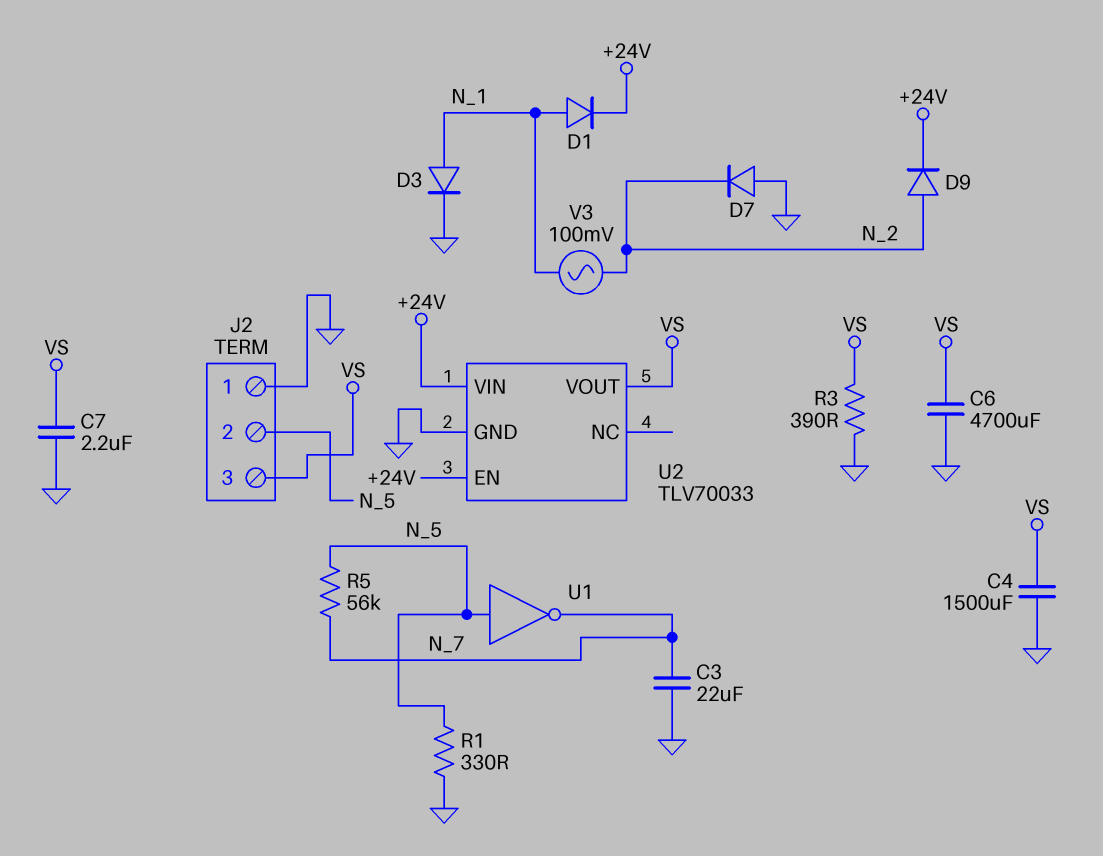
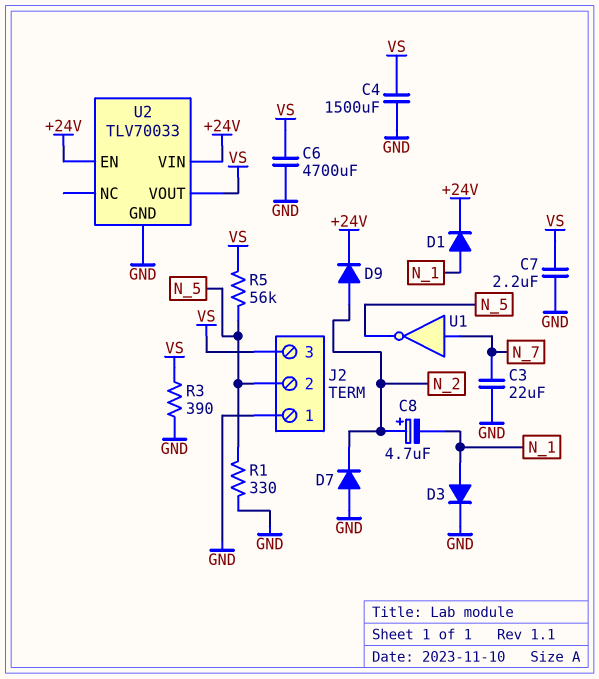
C8: none -> 4.7uF (plus N_2, minus N_1)
R5: 56k (N_5, N_7) -> 56k (N_5, VS)
U1: NOT (in N_5, out N_7) -> NOT (in N_7, out N_5)
V3: AC 100mV (N_1, N_2) -> none

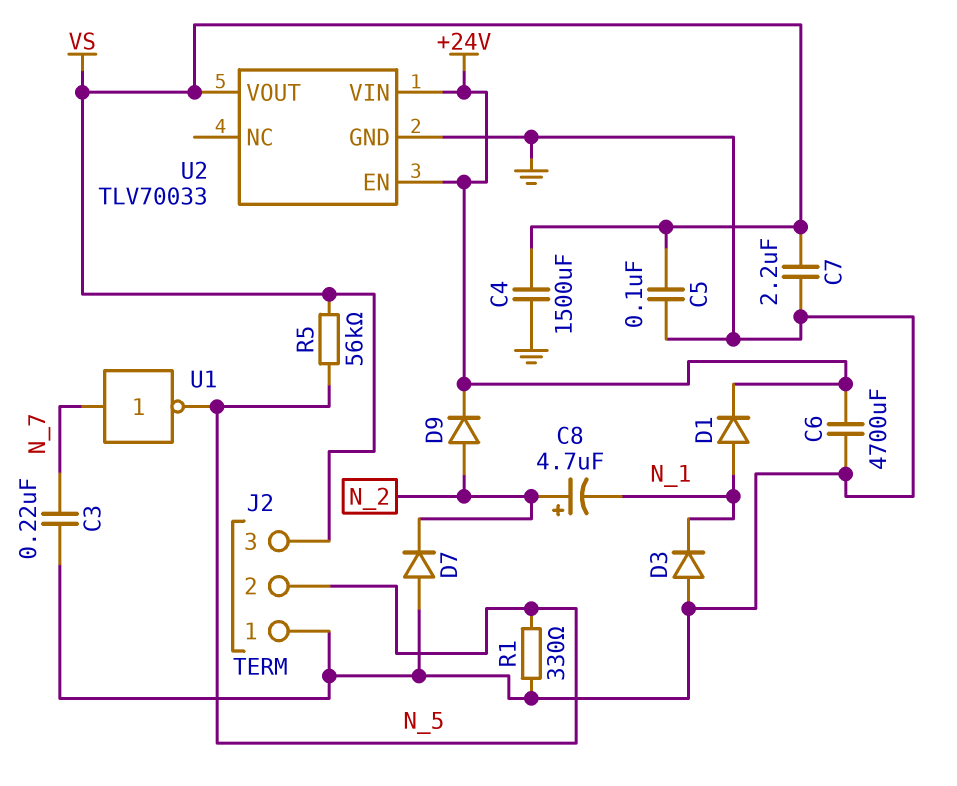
C3: 22uF (GND, N_7) -> 220nF (GND, N_7)
C5: none -> 100nF (GND, VS)
C6: 4700uF (GND, VS) -> 4700uF (+24V, GND)
D3: diode (A N_1, K GND) -> diode (A GND, K N_1)
R3: 390 (GND, VS) -> none

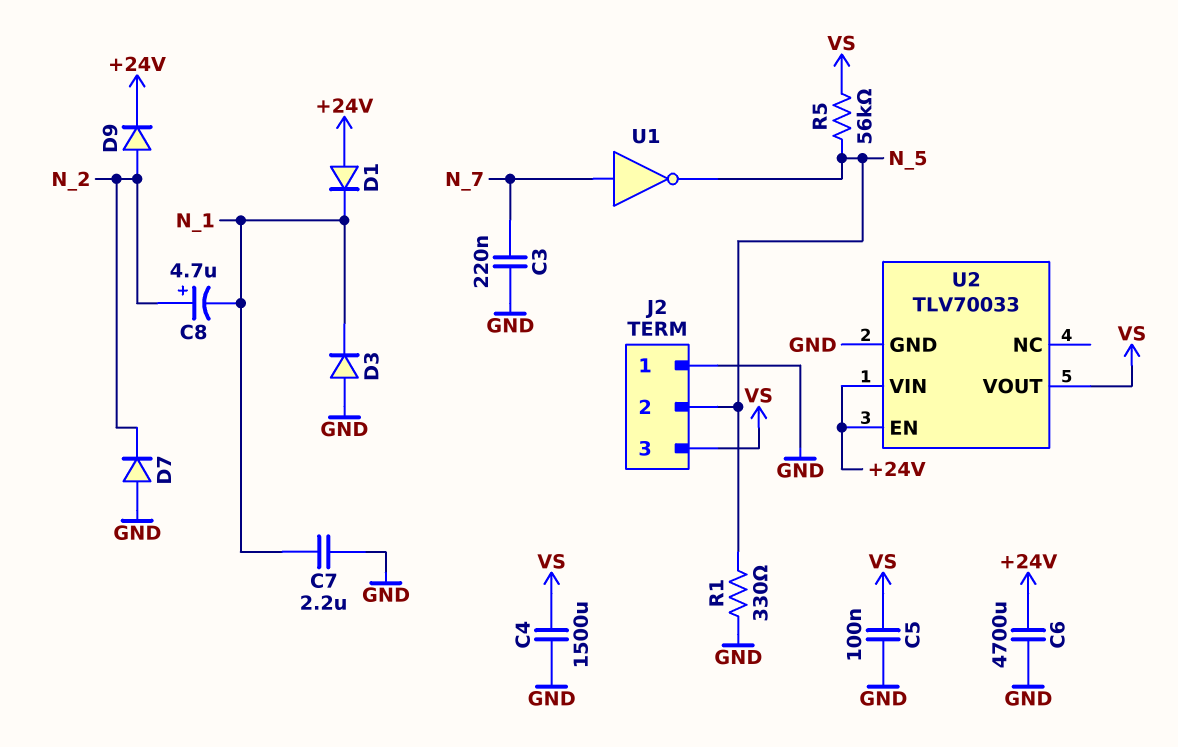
C7: 2.2uF (GND, VS) -> 2.2uF (GND, N_1)
D1: diode (A N_1, K +24V) -> diode (A +24V, K N_1)

